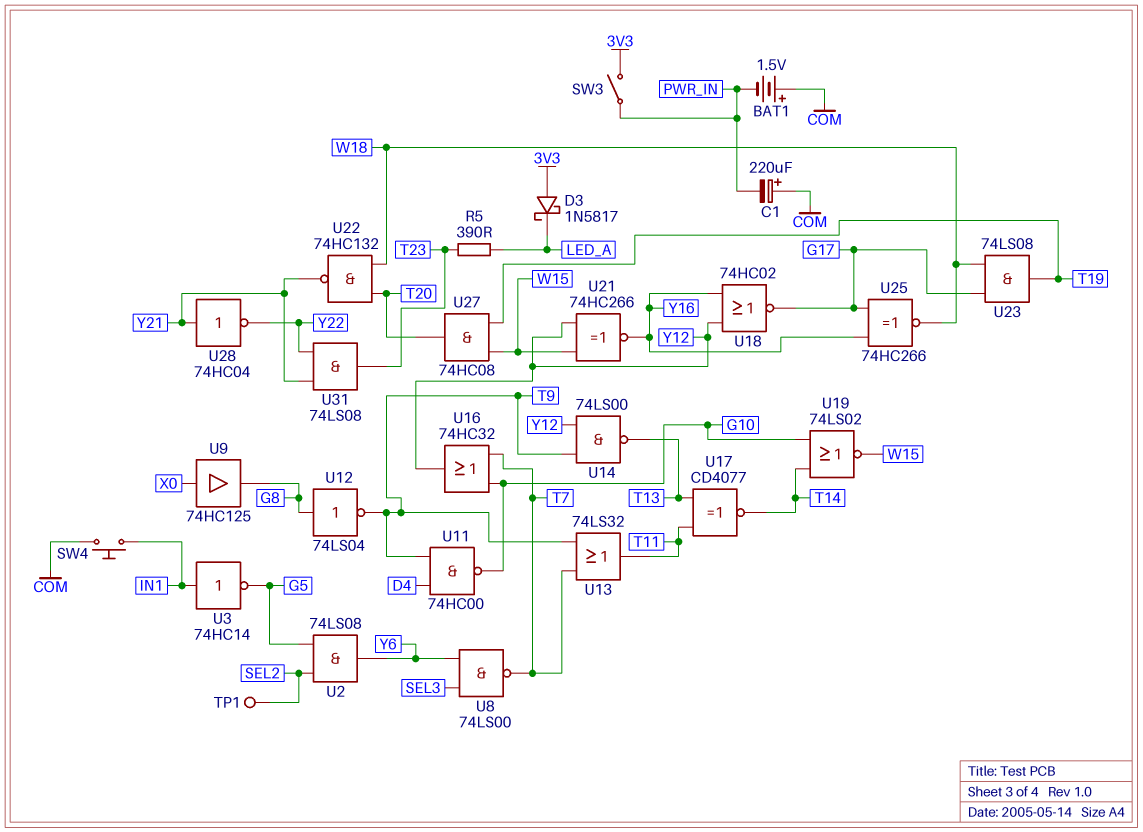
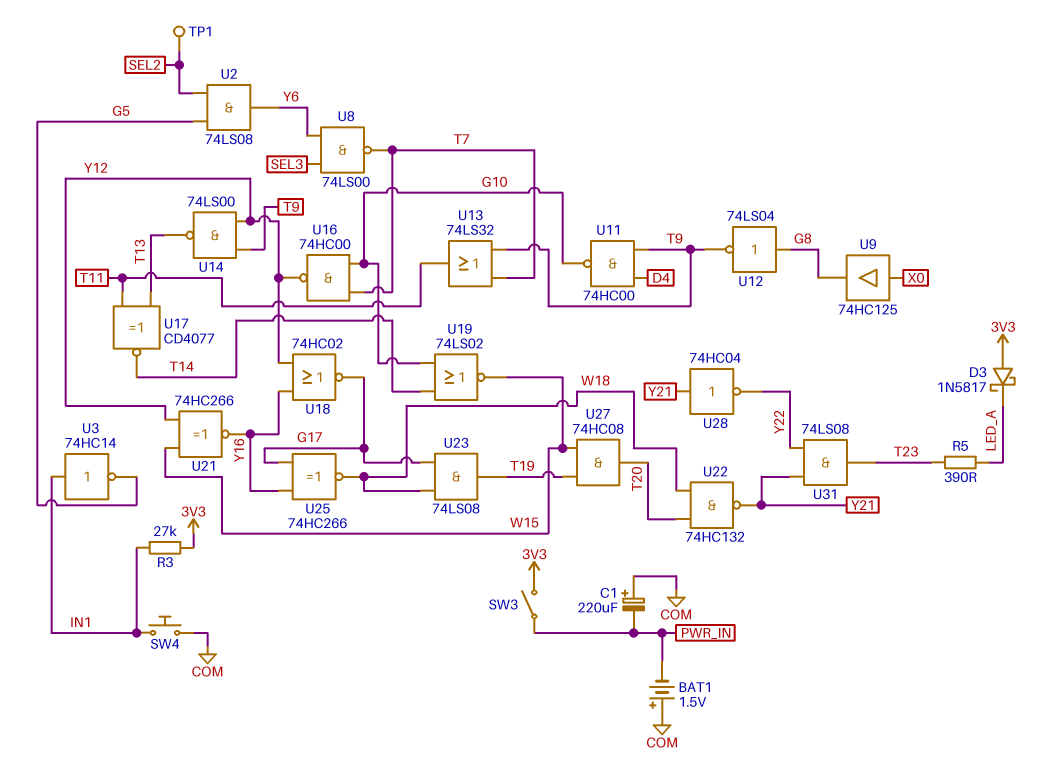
R3: none -> 27k (3V3, IN1)
U16: OR 74HC32 (in G10, in T7, out Y12) -> NAND 74HC00 (in G10, in T7, out Y12)

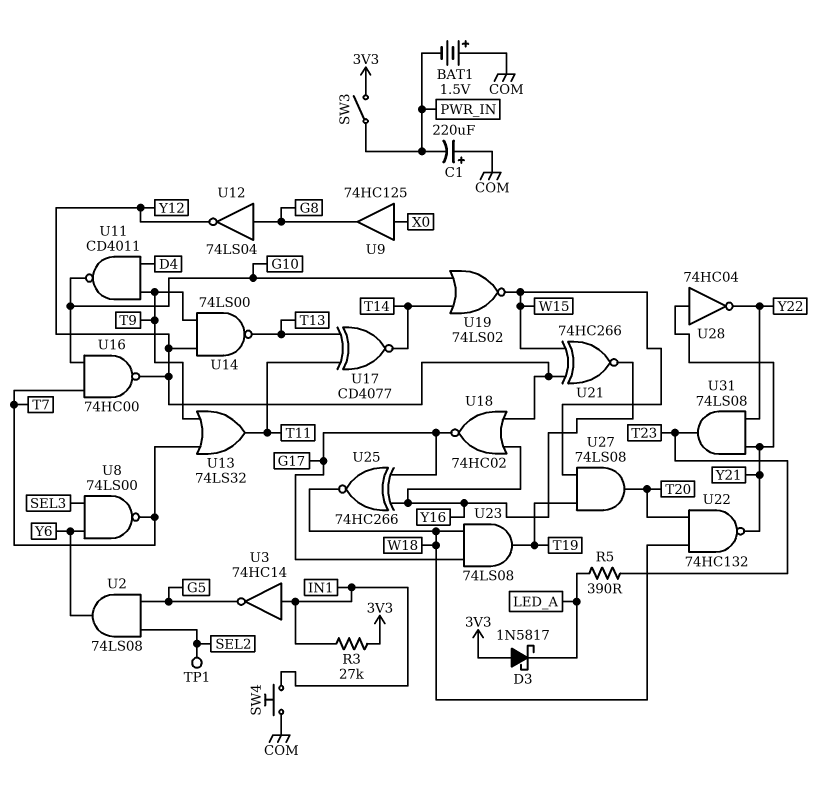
U11: NAND 74HC00 (in D4, in T9, out G10) -> NAND CD4011 (in D4, in T9, out G10)
U12: NOT 74LS04 (in G8, out T9) -> NOT 74LS04 (in G8, out Y12)
U27: AND 74HC08 (in T19, in W15, out T20) -> AND 74LS08 (in T19, in W15, out T20)

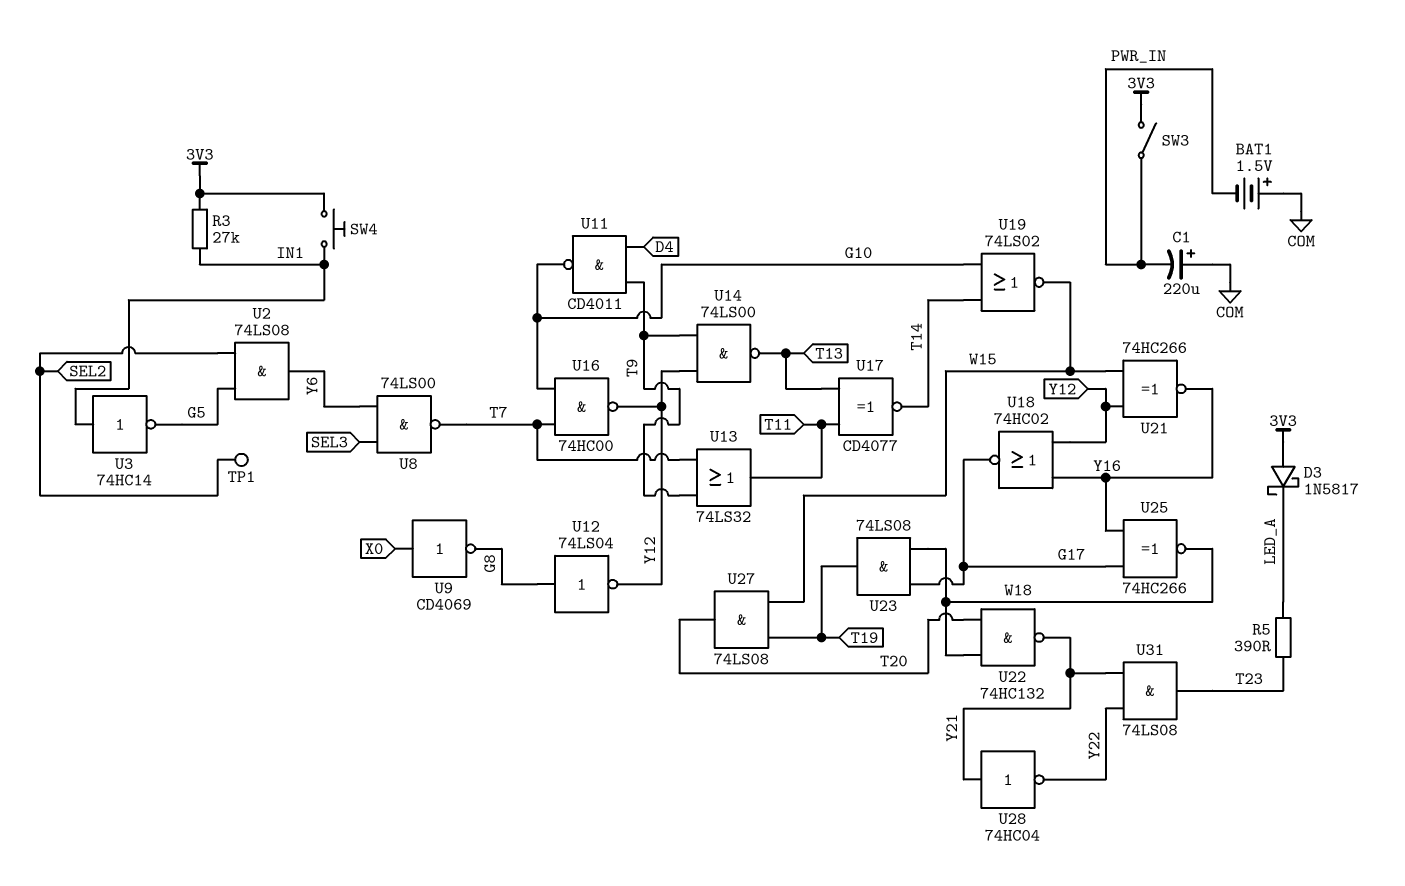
SW4: button (COM, IN1) -> button (3V3, IN1)
U9: buffer 74HC125 (in X0, out G8) -> NOT CD4069 (in X0, out G8)

